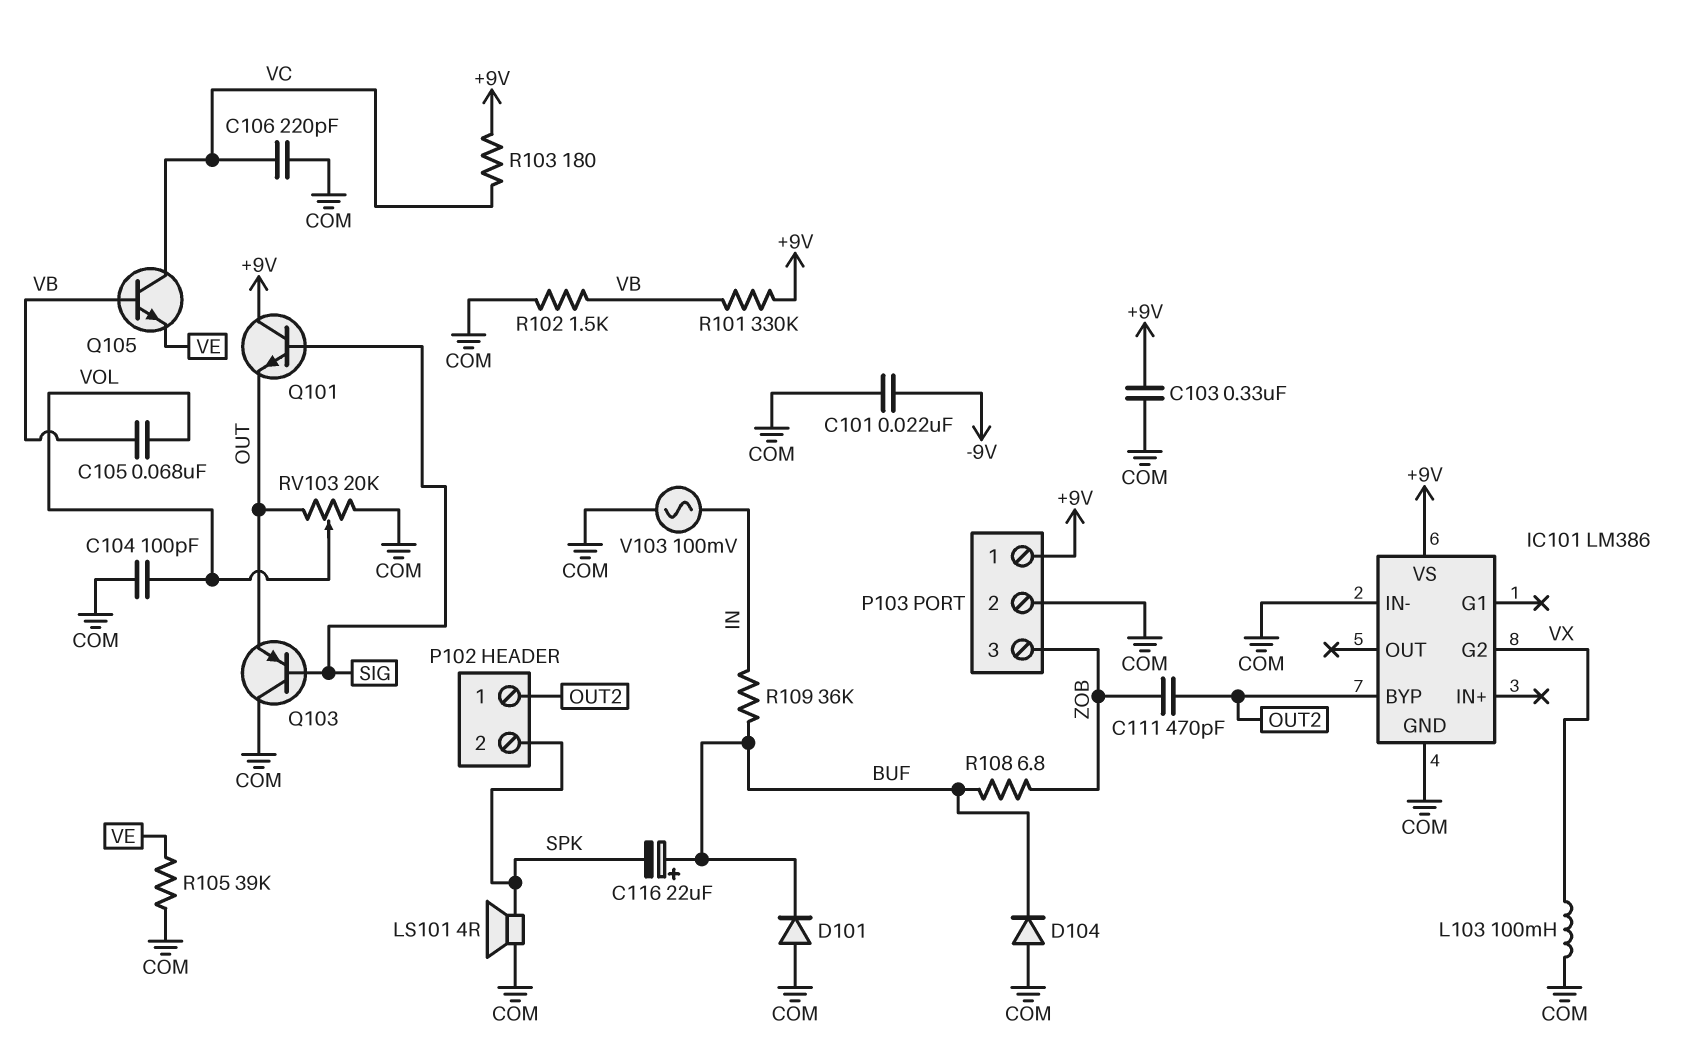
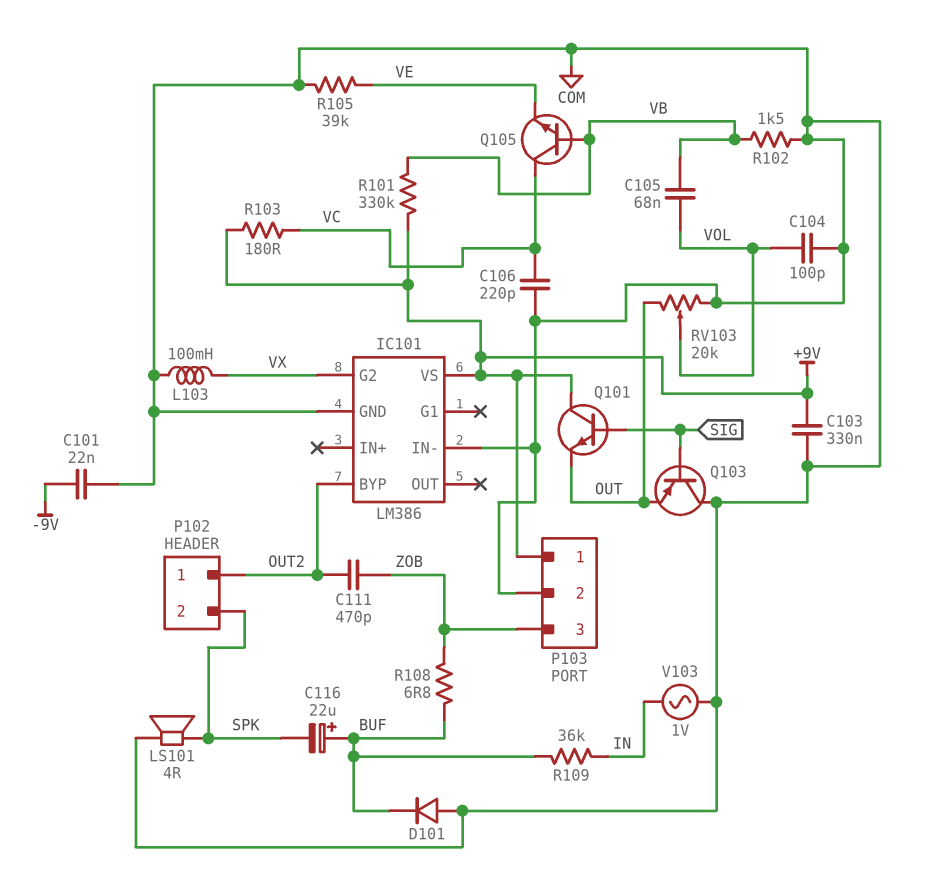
D104: diode (A COM, K BUF) -> none
V103: AC 100mV (COM, IN) -> AC 1V (COM, IN)

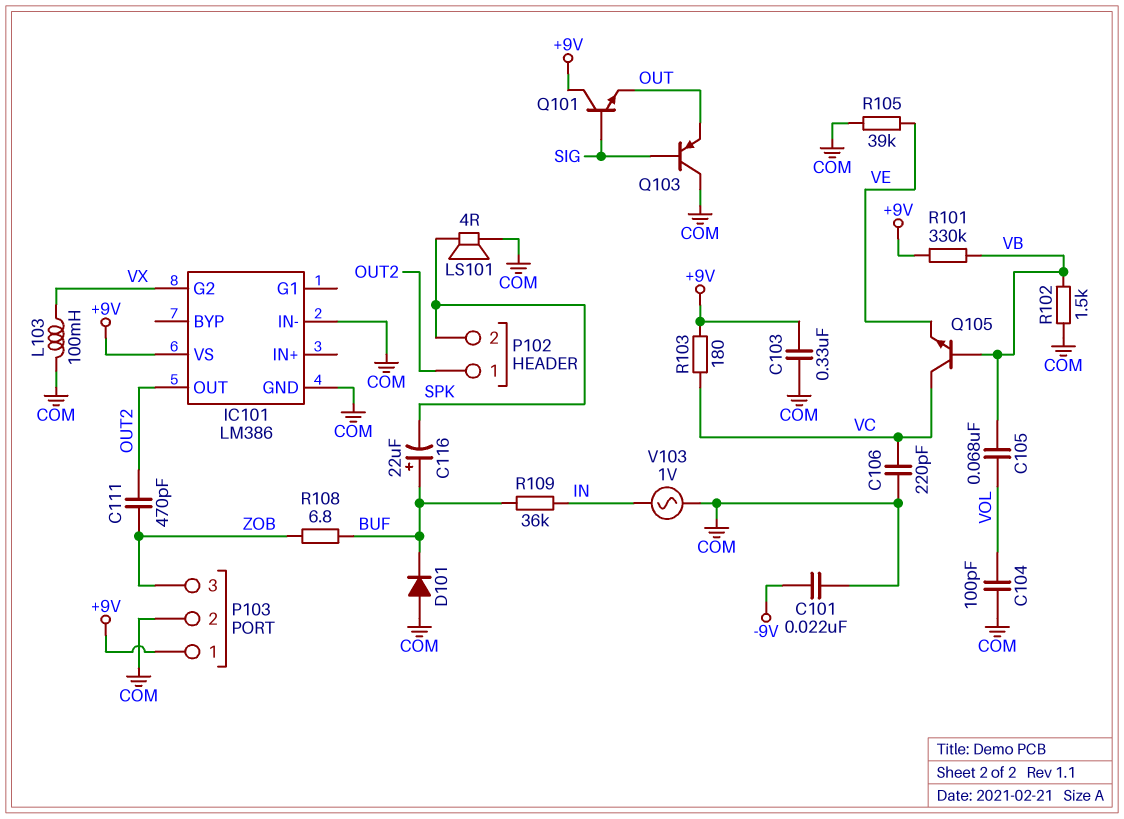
IC101 pin BYP: OUT2 -> none
IC101 pin OUT: none -> OUT2
RV103: 20k (COM, OUT, wiper VOL) -> none

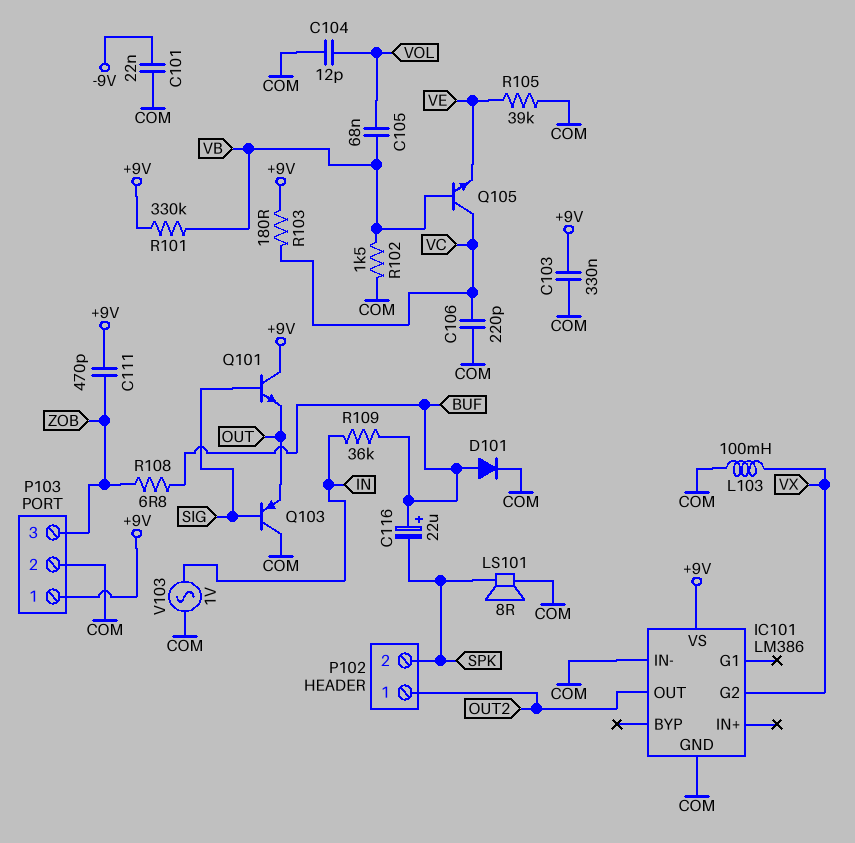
C104: 100pF (COM, VOL) -> 12pF (COM, VOL)
C111: 470pF (OUT2, ZOB) -> 470pF (+9V, ZOB)
D101: diode (A COM, K BUF) -> diode (A BUF, K COM)
LS101: speaker 4R (COM, SPK) -> speaker 8R (COM, SPK)

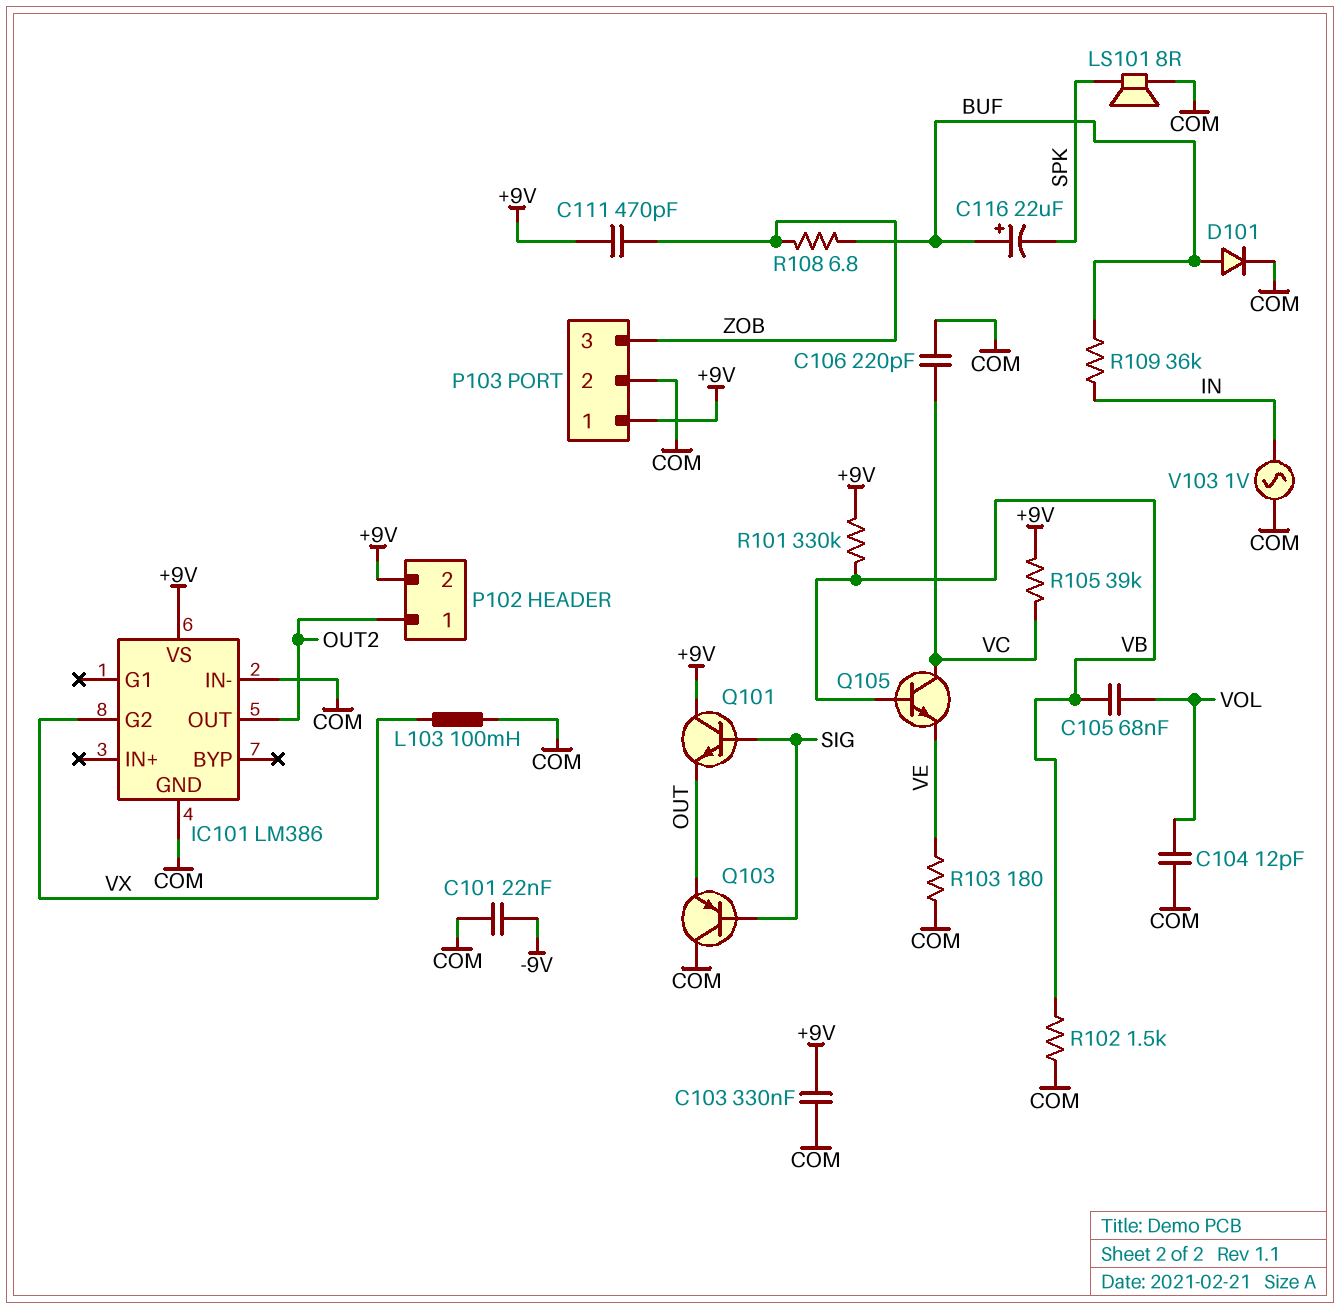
P102 pin 2: SPK -> +9V
R103: 180 (+9V, VC) -> 180 (COM, VE)
R105: 39k (COM, VE) -> 39k (+9V, VC)

